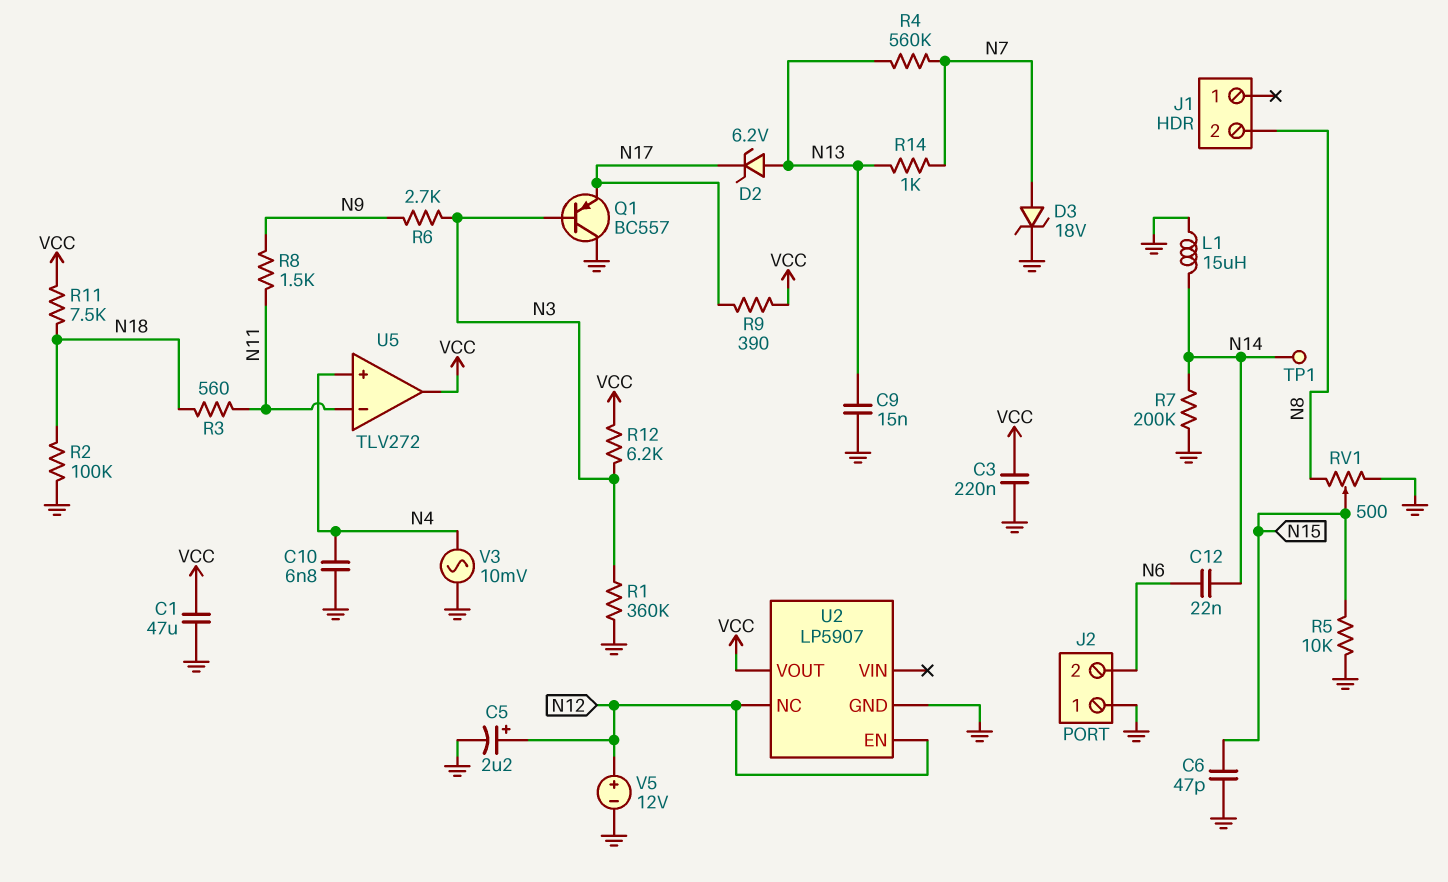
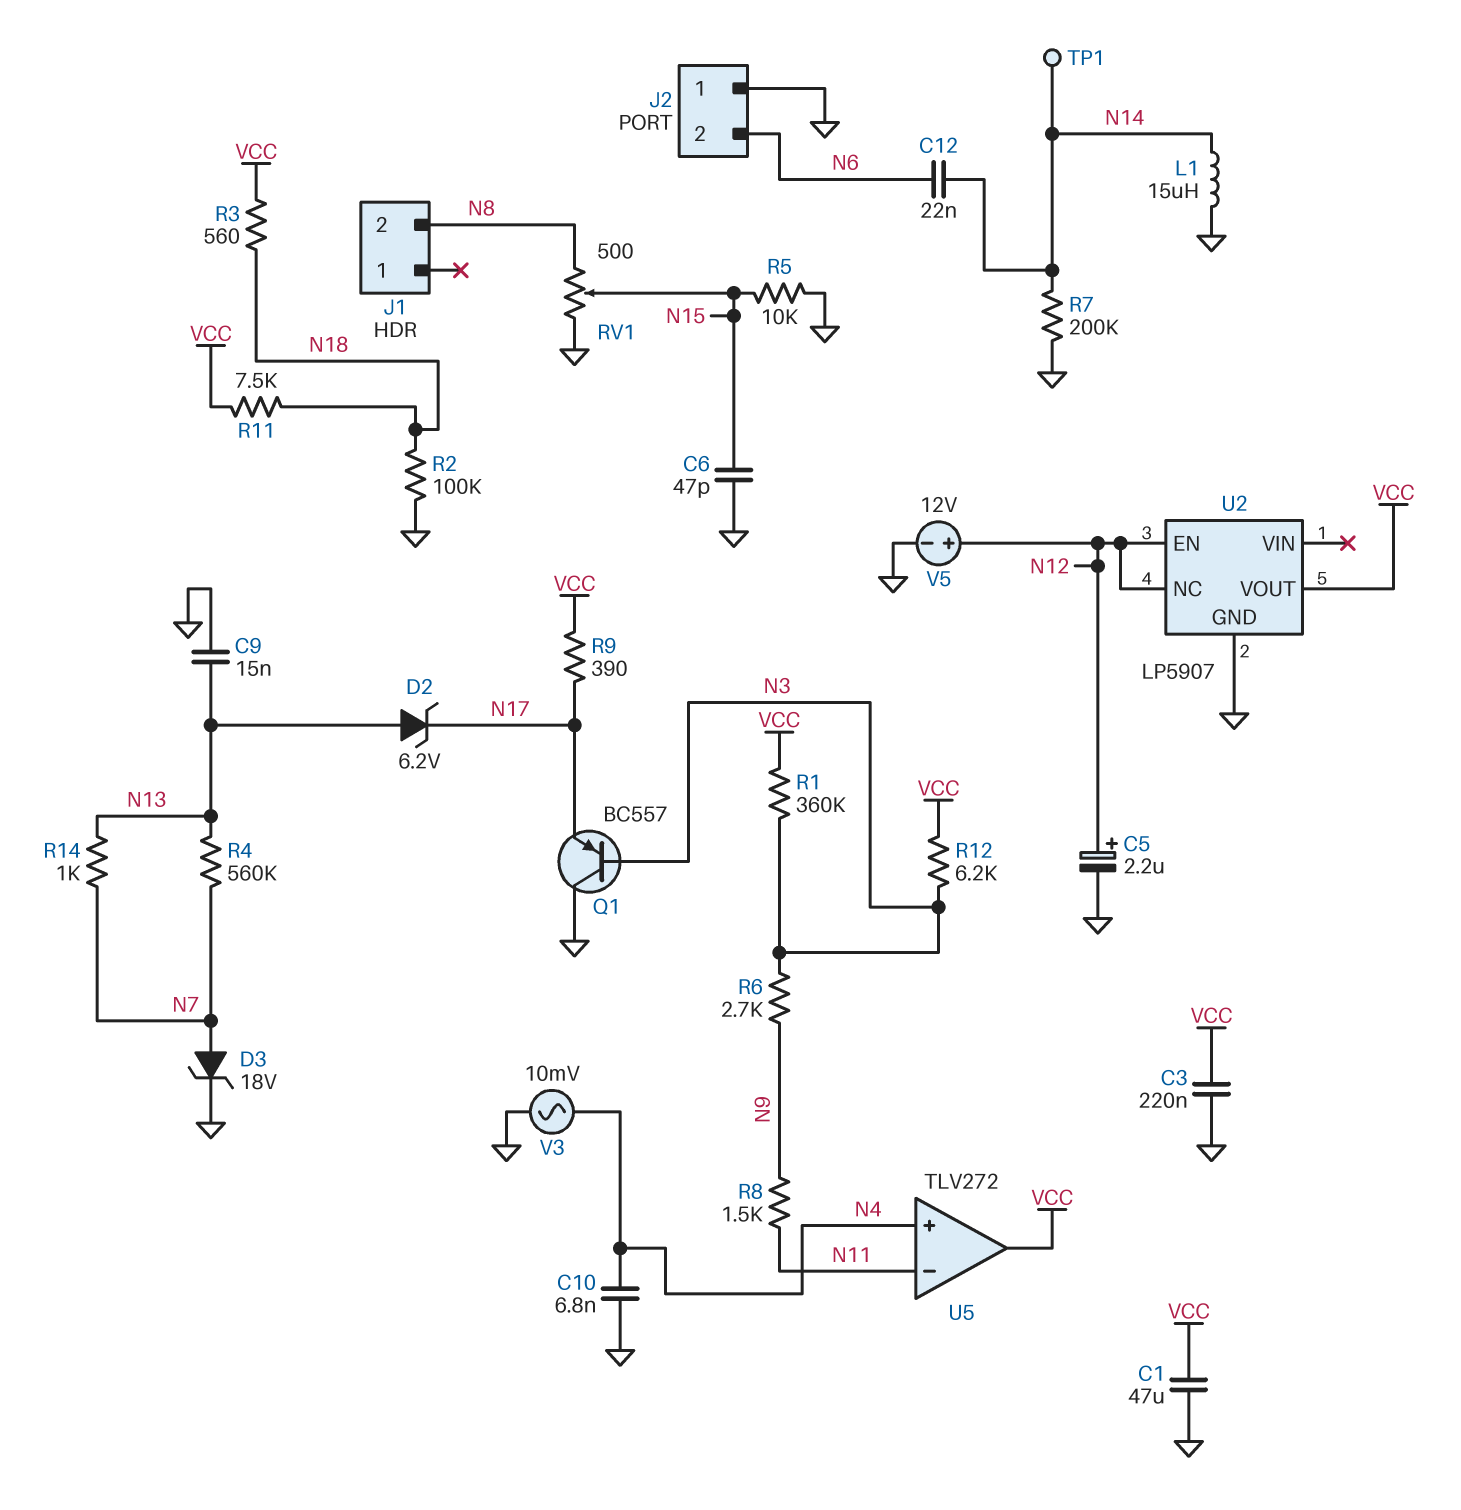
R1: 360k (GND, N3) -> 360k (N3, VCC)
R3: 560 (N11, N18) -> 560 (N18, VCC)

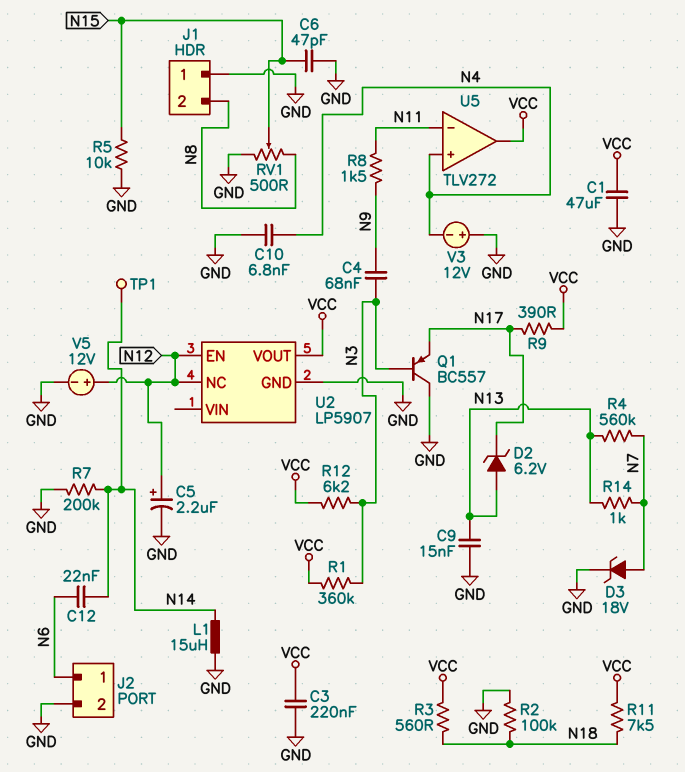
C4: none -> 68nF (N3, N9)
J1 pin 1: none -> GND
J2 pin 1: GND -> N6
J2 pin 2: N6 -> GND
R6: 2.7k (N3, N9) -> none
V3: AC 10mV (GND, N4) -> 12V (plus GND, minus N4)

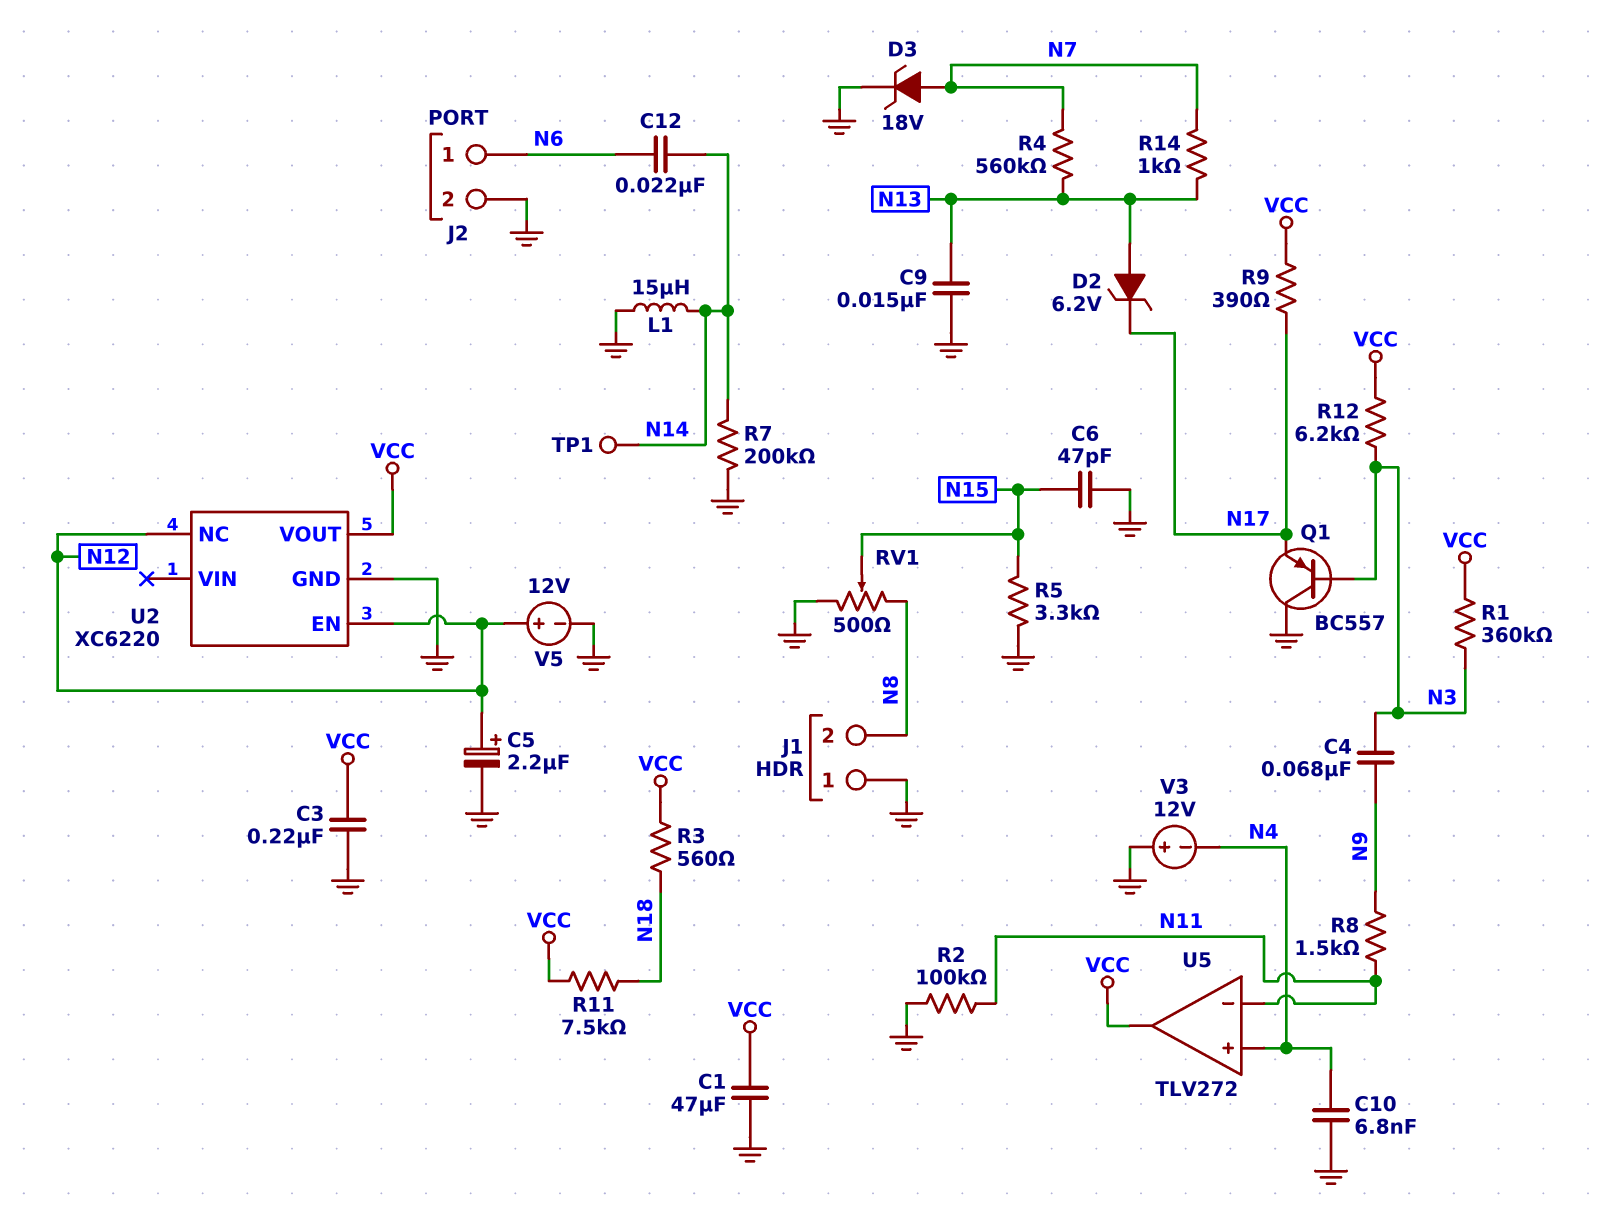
R2: 100k (GND, N18) -> 100k (GND, N11)
R5: 10k (GND, N15) -> 3.3k (GND, N15)
U2: LP5907 -> XC6220

